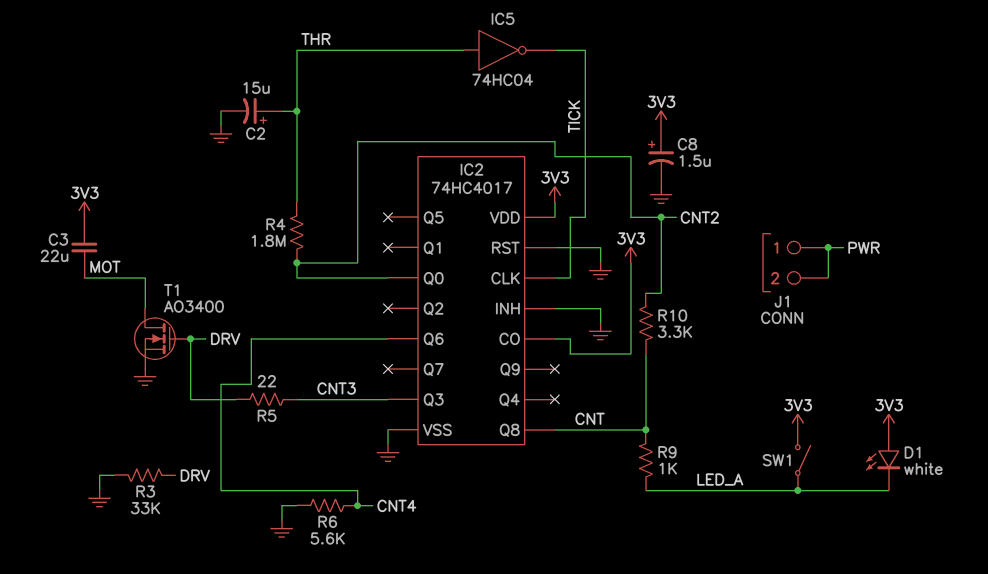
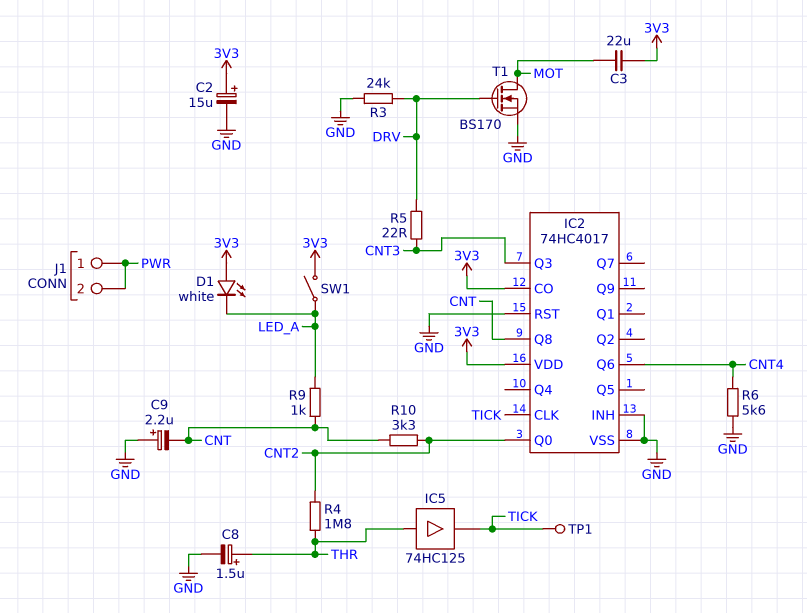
C2: 15uF (plus THR, minus GND) -> 15uF (plus 3V3, minus GND)
C8: 1.5uF (plus 3V3, minus GND) -> 1.5uF (plus THR, minus GND)
C9: none -> 2.2uF (plus GND, minus CNT)
IC5: NOT 74HC04 (in THR, out TICK) -> buffer 74HC125 (in THR, out TICK)
R3: 33k (DRV, GND) -> 24k (DRV, GND)
T1: NMOS AO3400 (G DRV, D MOT, S GND) -> NMOS BS170 (G DRV, D MOT, S GND)
TP1: none -> test point (TICK)

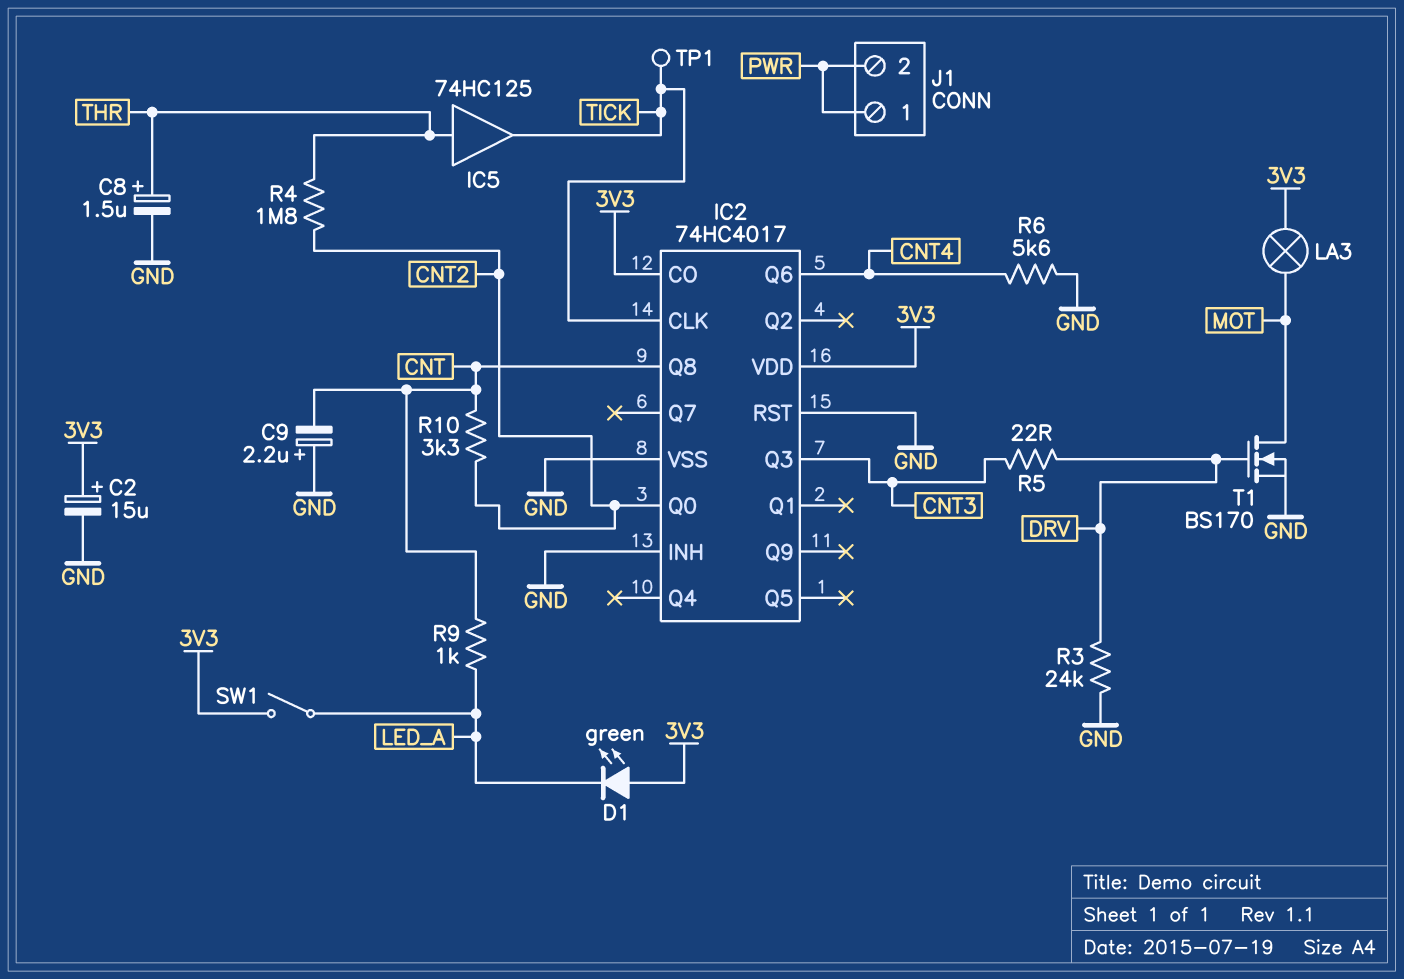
C3: 22uF (3V3, MOT) -> none
D1: LED white (A 3V3, K LED_A) -> LED green (A 3V3, K LED_A)
LA3: none -> lamp (3V3, MOT)

